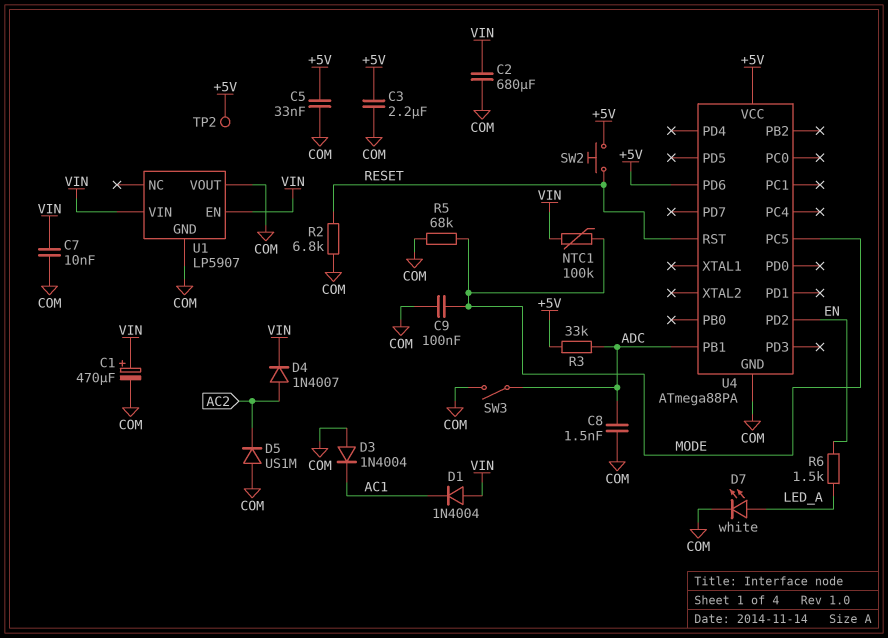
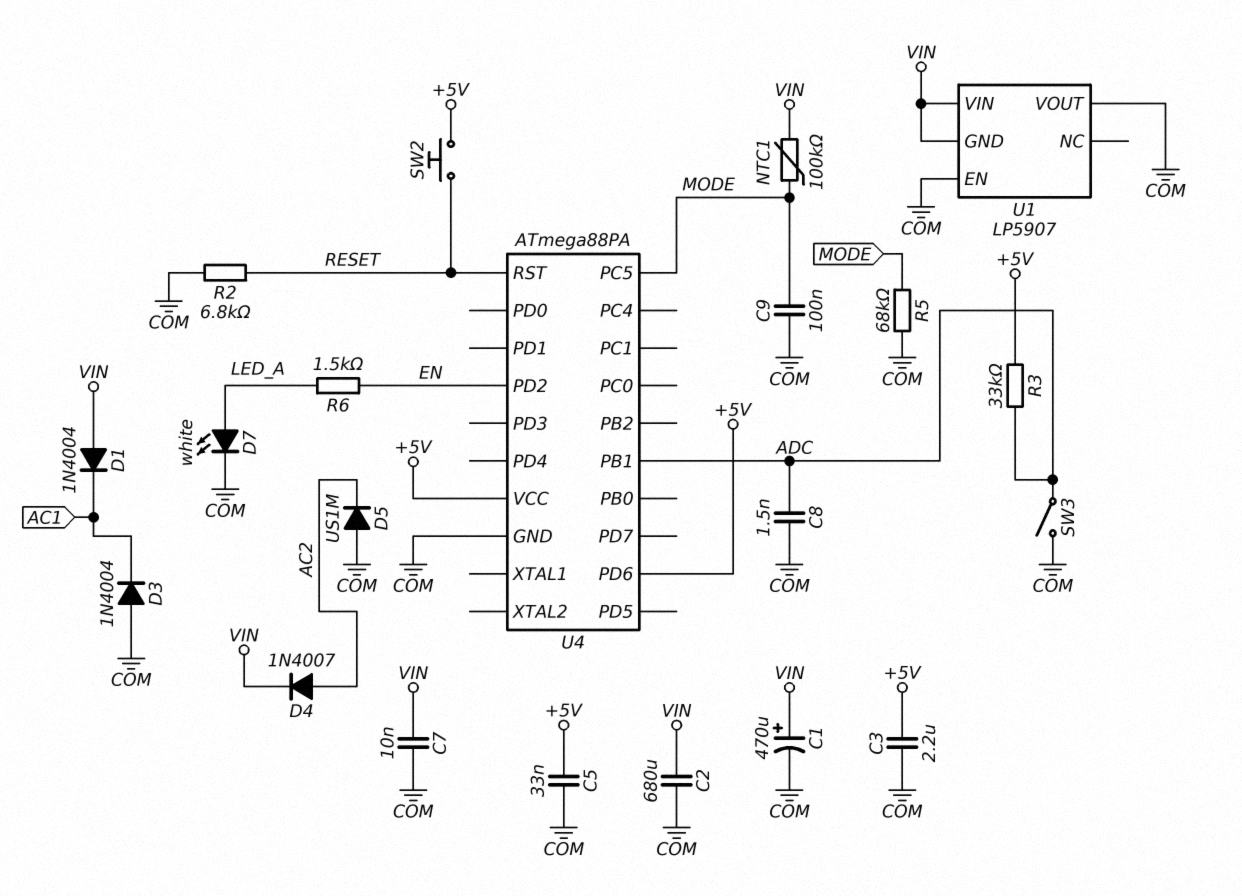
TP2: test point (+5V) -> none
U1 pin EN: VIN -> COM
U1 pin GND: COM -> VIN

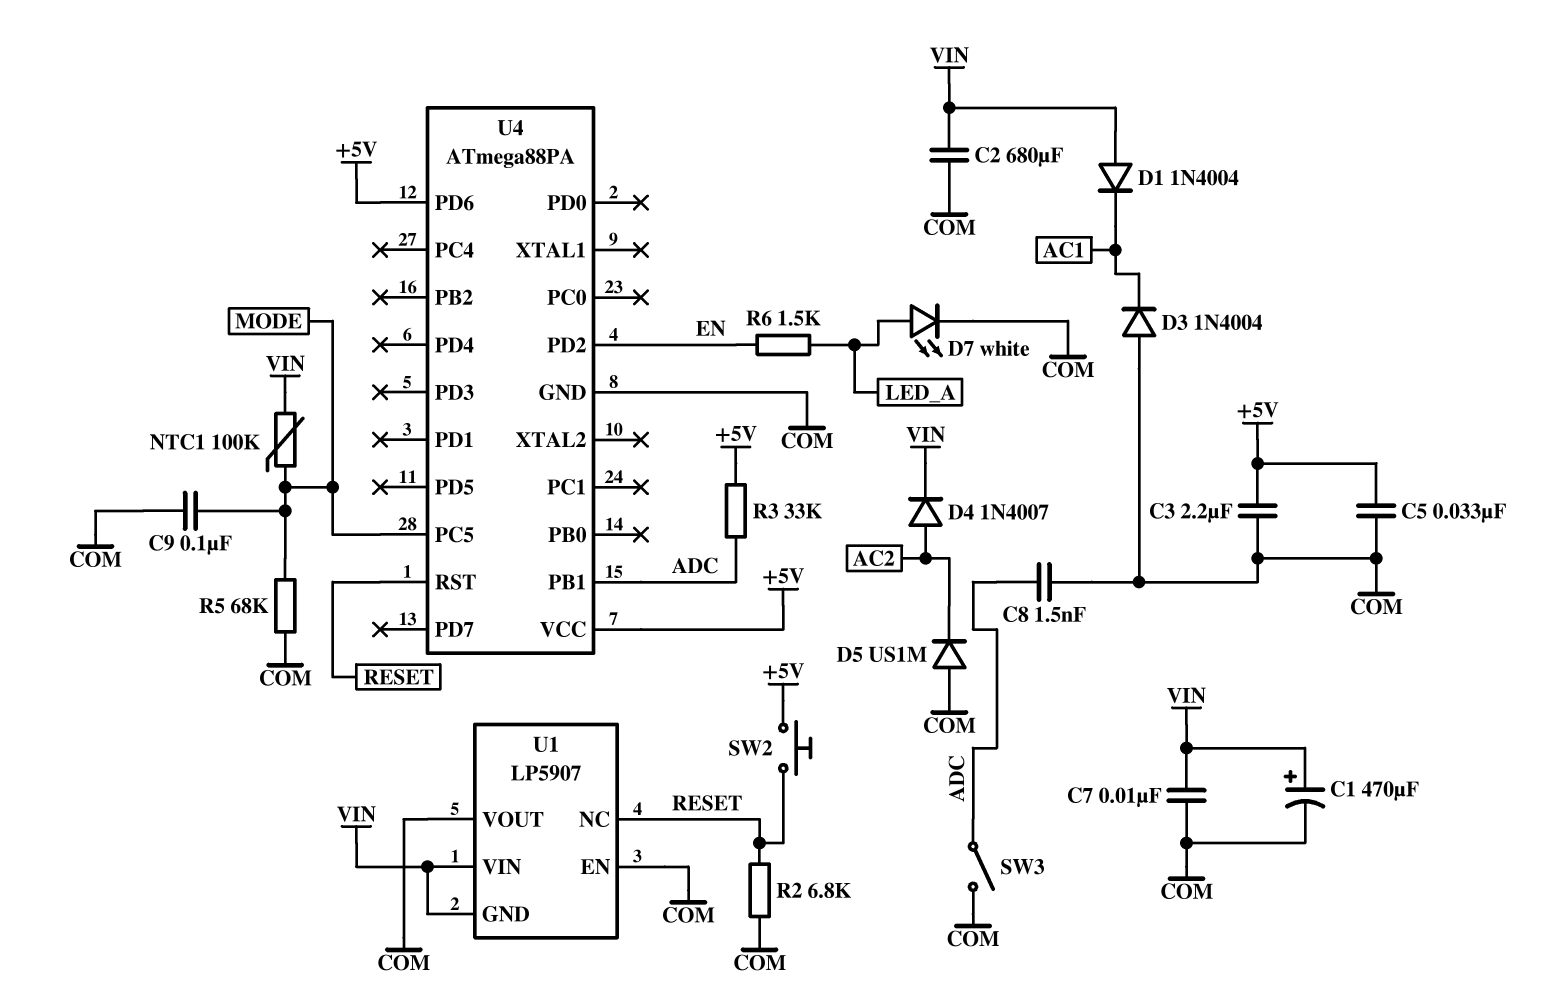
U1 pin NC: none -> RESET

